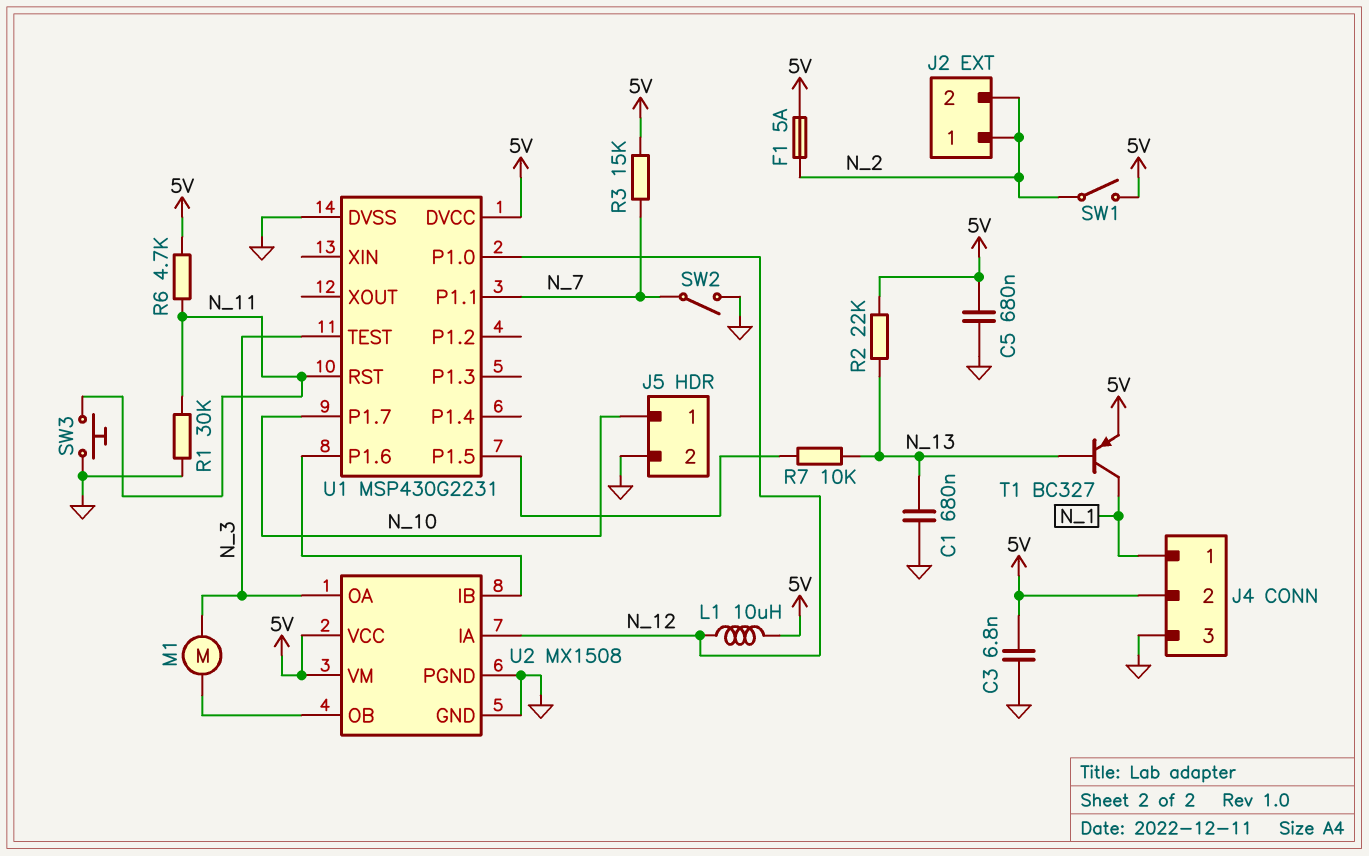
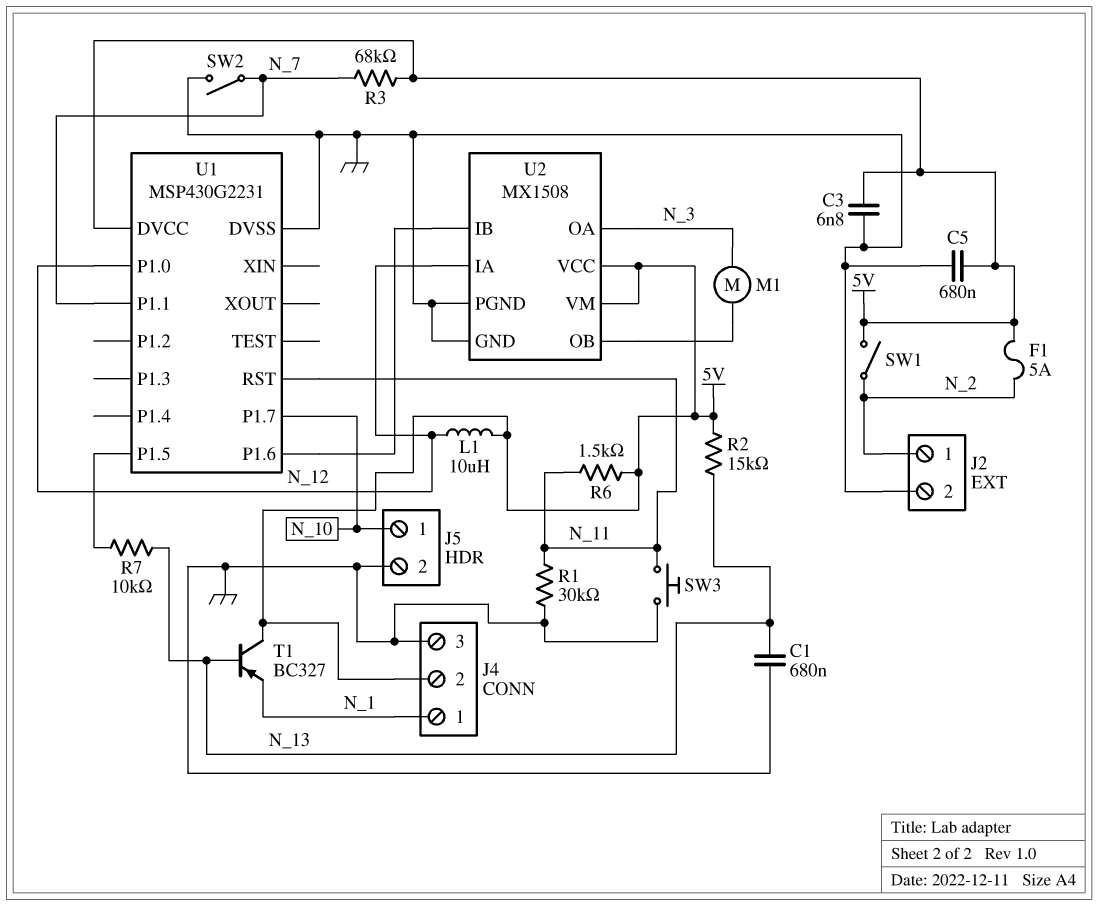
J2 pin 2: N_2 -> GND
R2: 22k (5V, N_13) -> 15k (5V, N_13)
R3: 15k (5V, N_7) -> 68k (5V, N_7)
R6: 4.7k (5V, N_11) -> 1.5k (5V, N_11)
T1: PNP BC327 (B N_13, C N_1, E 5V) -> PNP BC327 (B N_13, C 5V, E N_1)
U1 pin TEST: N_3 -> none

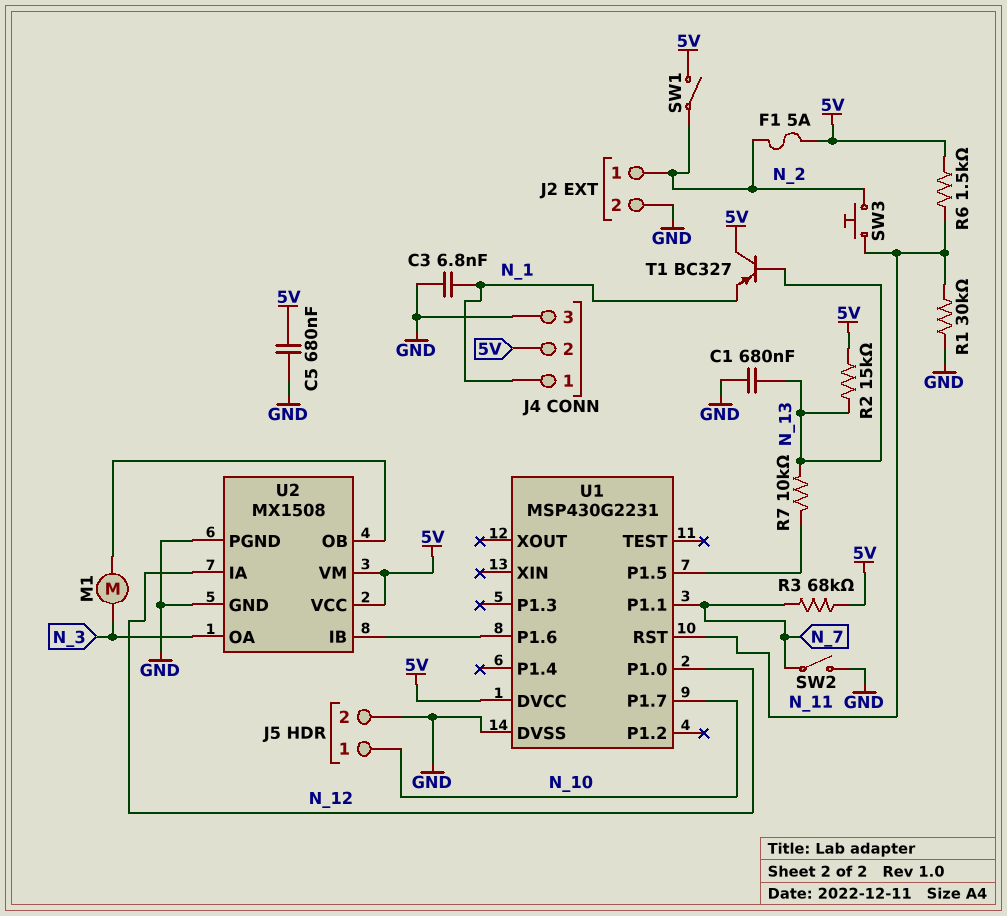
C3: 6.8nF (5V, GND) -> 6.8nF (GND, N_1)
L1: 10uH (5V, N_12) -> none
SW3: button (GND, N_11) -> button (N_2, N_11)

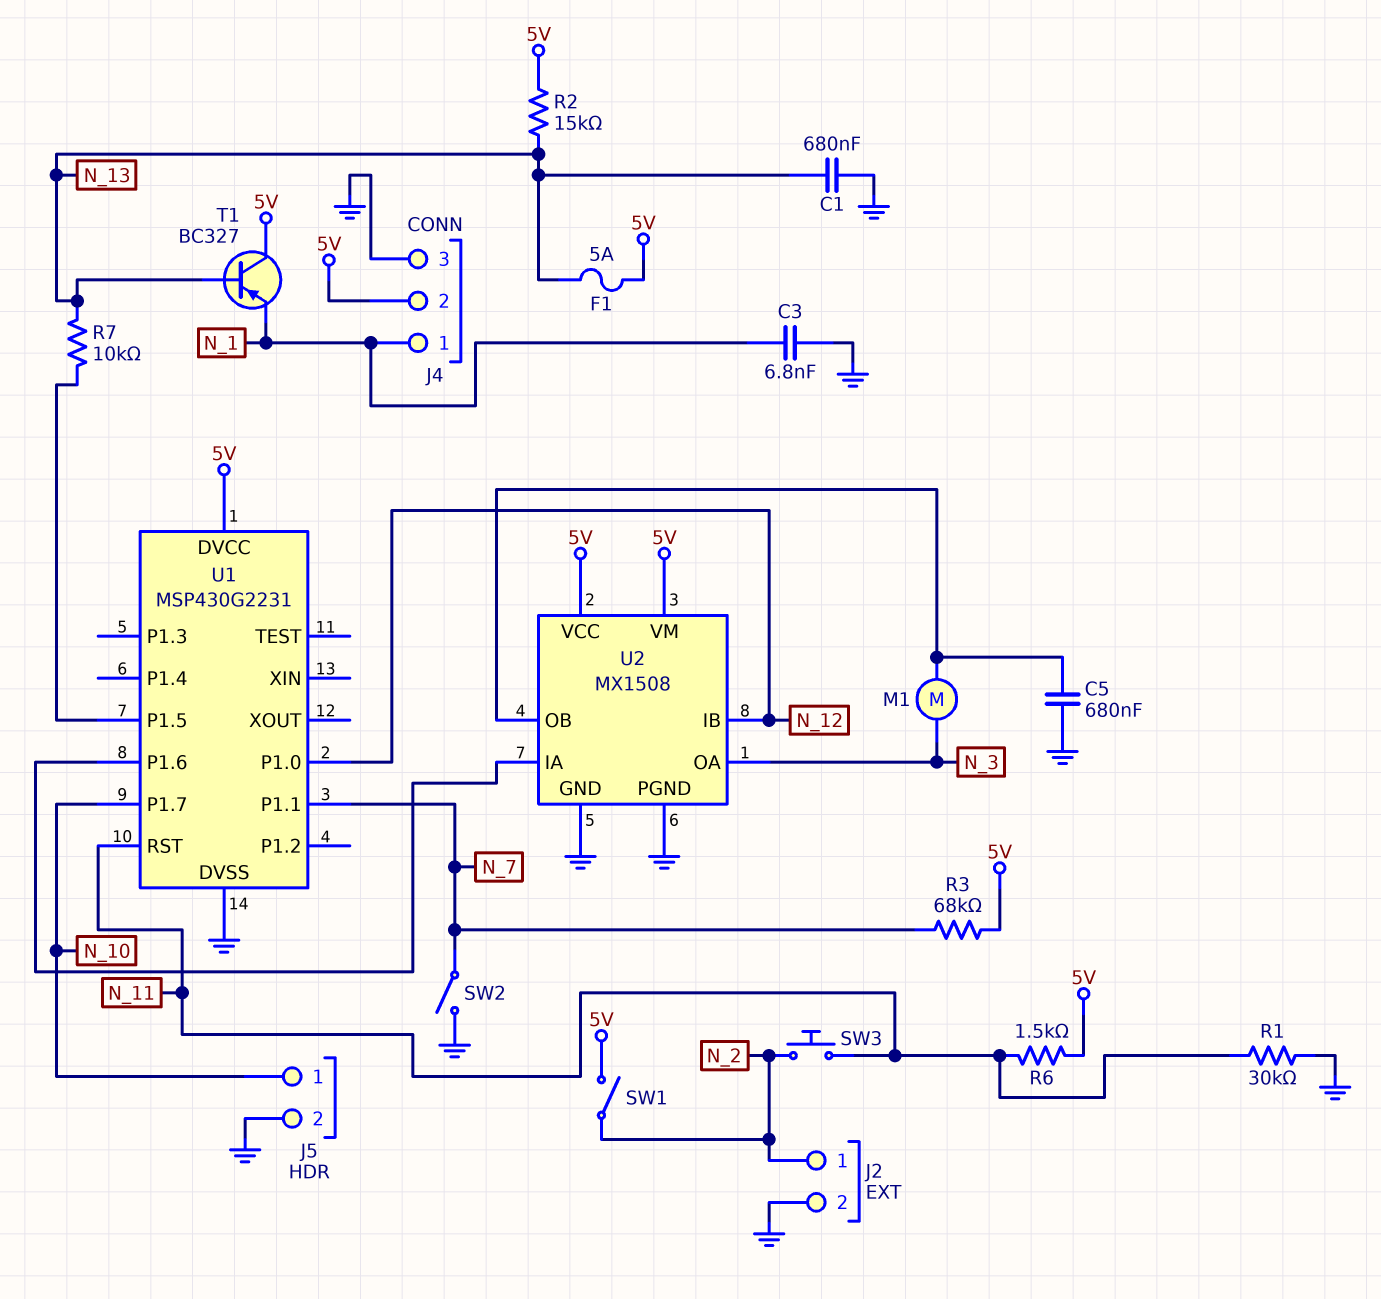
C5: 680nF (5V, GND) -> 680nF (GND, U2/OB)
F1: 5A (5V, N_2) -> 5A (5V, N_13)
U2 pin IA: N_12 -> U1/P1.6
U2 pin IB: U1/P1.6 -> N_12

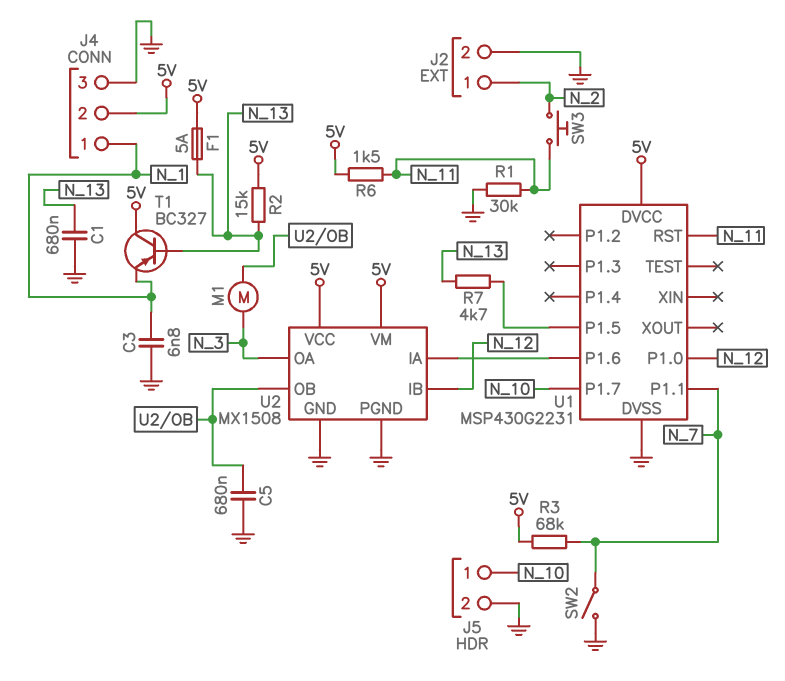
R7: 10k (N_13, U1/P1.5) -> 4.7k (N_13, U1/P1.5)
SW1: switch (5V, N_2) -> none

